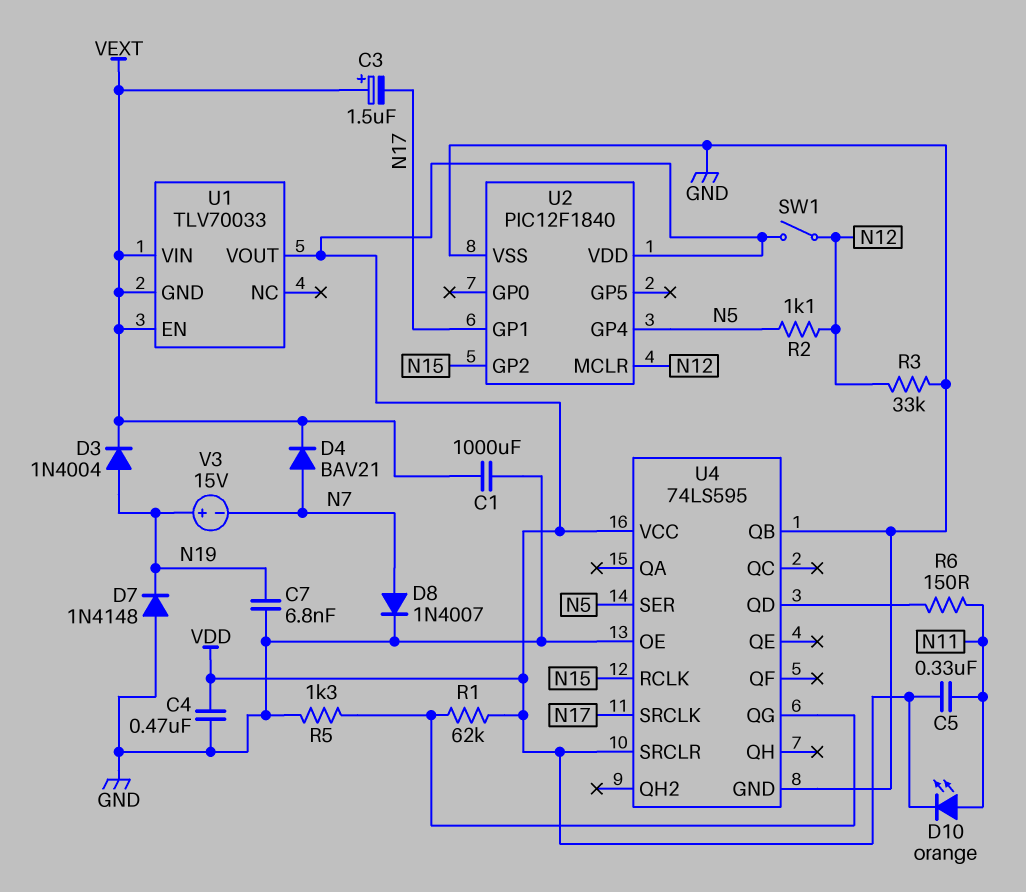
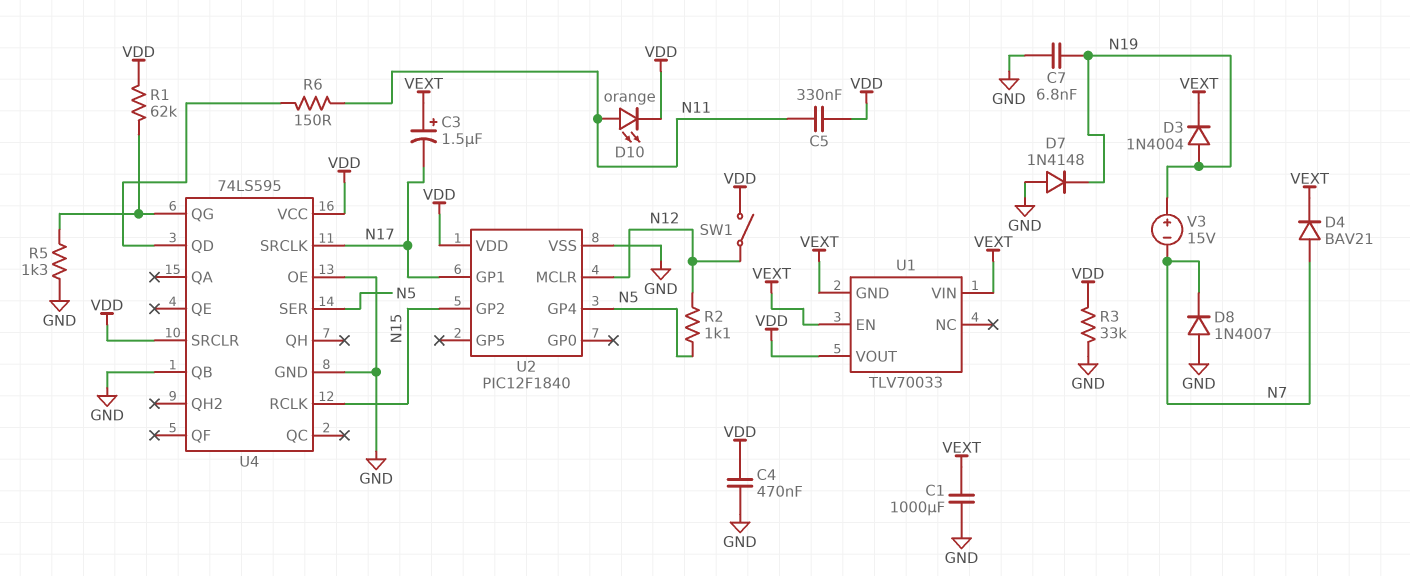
D8: diode 1N4007 (A N7, K GND) -> diode 1N4007 (A GND, K N7)
R3: 33k (GND, N12) -> 33k (GND, VDD)

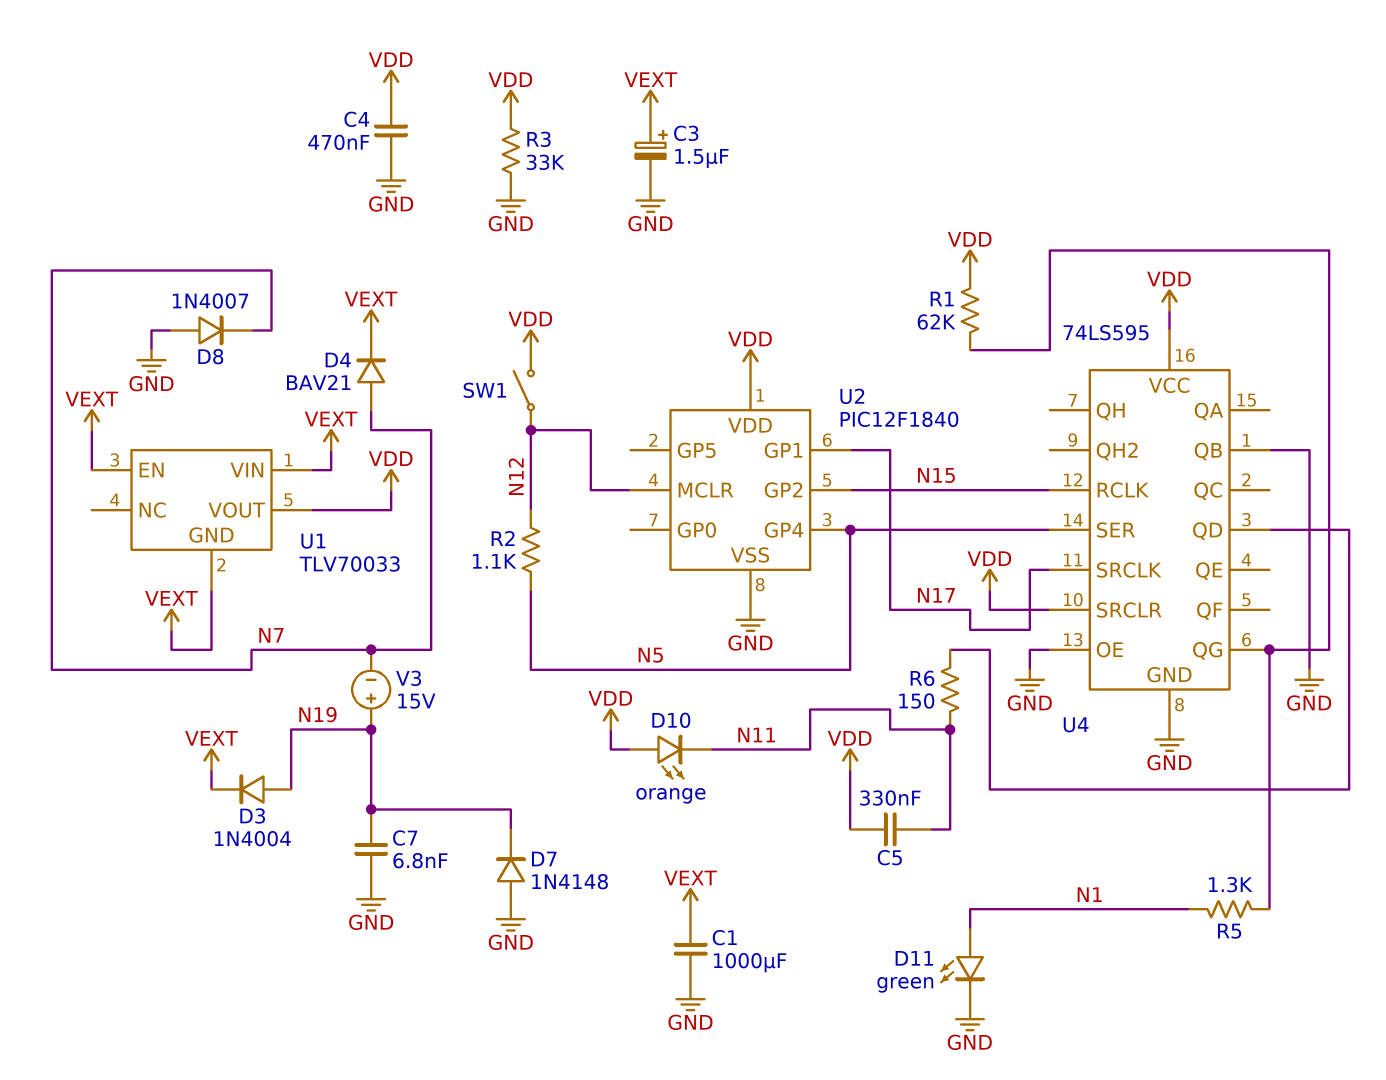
C3: 1.5uF (plus VEXT, minus N17) -> 1.5uF (plus VEXT, minus GND)
D10: LED orange (A N11, K VDD) -> LED orange (A VDD, K N11)
D11: none -> LED green (A N1, K GND)
R5: 1.3k (GND, U4/QG) -> 1.3k (N1, U4/QG)

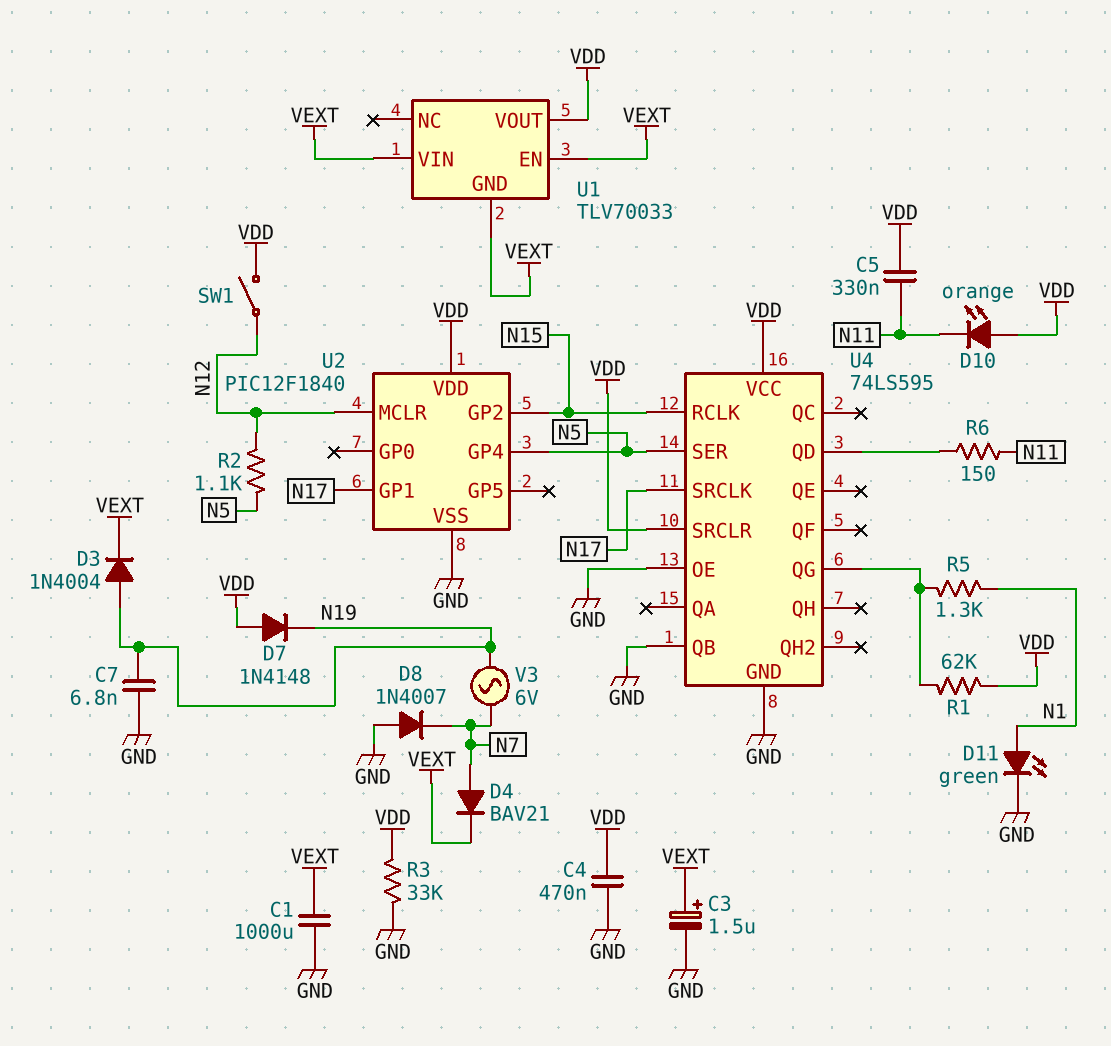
D7: diode 1N4148 (A GND, K N19) -> diode 1N4148 (A VDD, K N19)
V3: 15V (plus N19, minus N7) -> AC 6V (N7, N19)

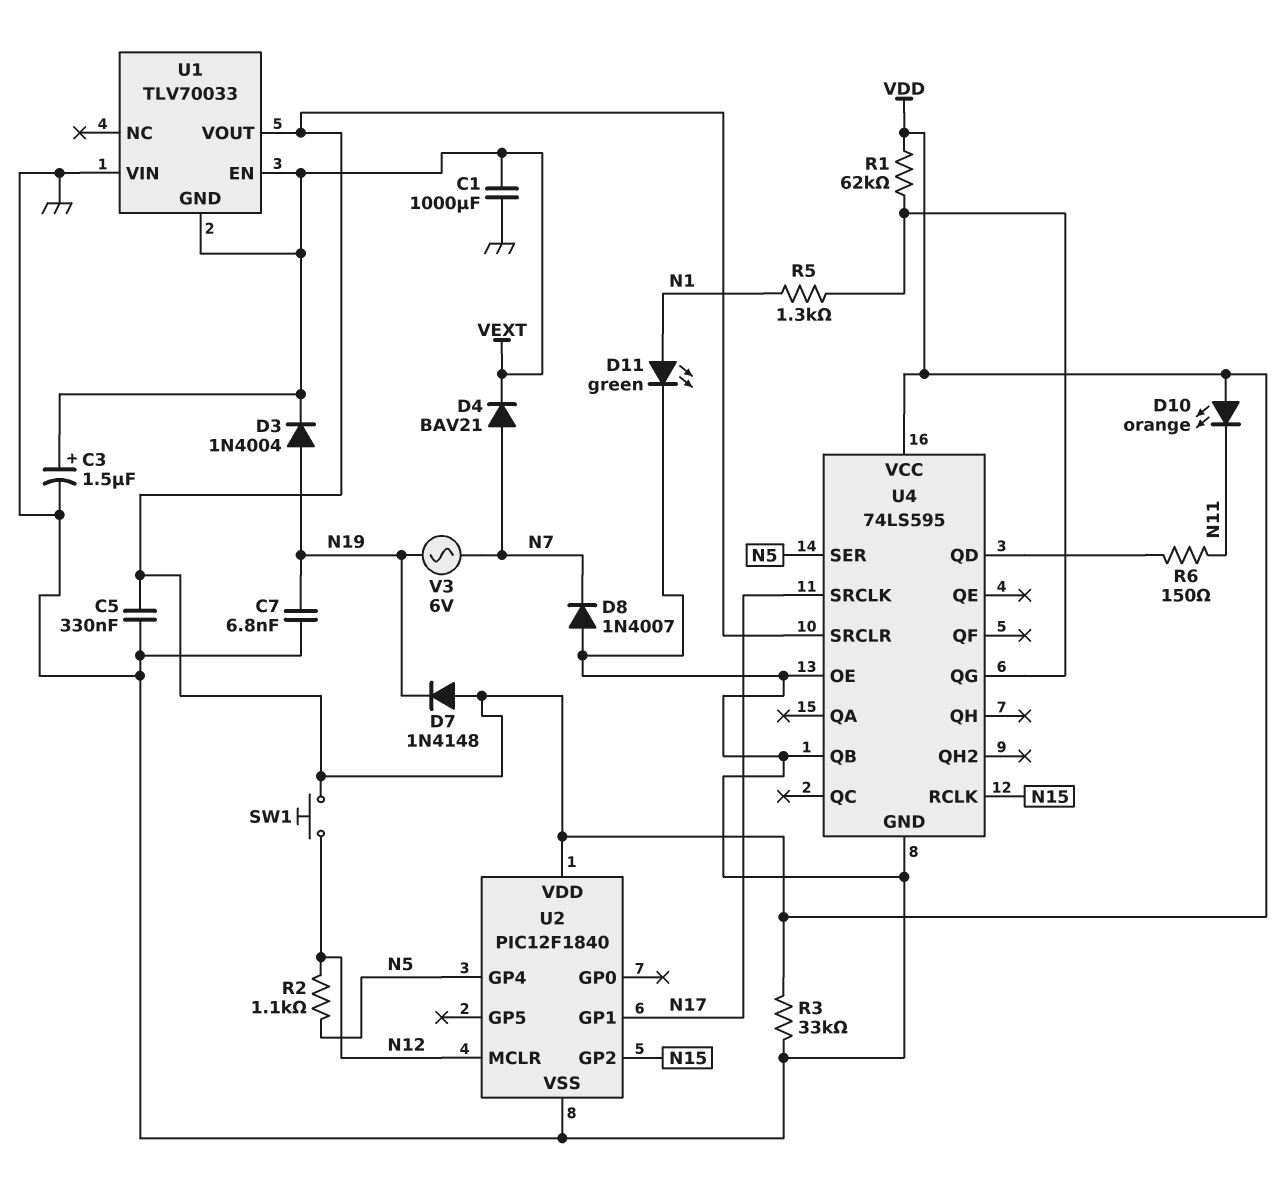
C4: 470nF (GND, VDD) -> none
C5: 330nF (N11, VDD) -> 330nF (GND, VDD)
SW1: switch (N12, VDD) -> button (N12, VDD)
U1 pin VIN: VEXT -> GND

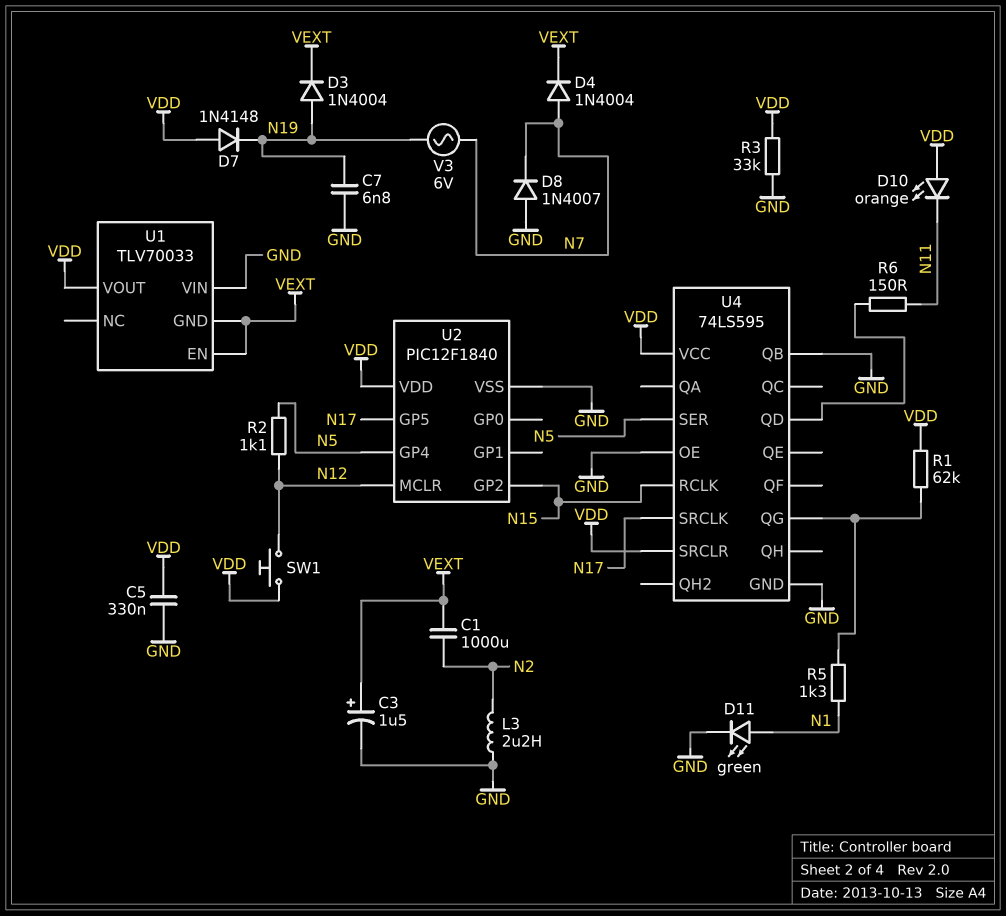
C1: 1000uF (GND, VEXT) -> 1000uF (N2, VEXT)
D4: diode BAV21 (A N7, K VEXT) -> diode 1N4004 (A N7, K VEXT)
L3: none -> 2.2uH (GND, N2)
U2 pin GP1: N17 -> none
U2 pin GP5: none -> N17

